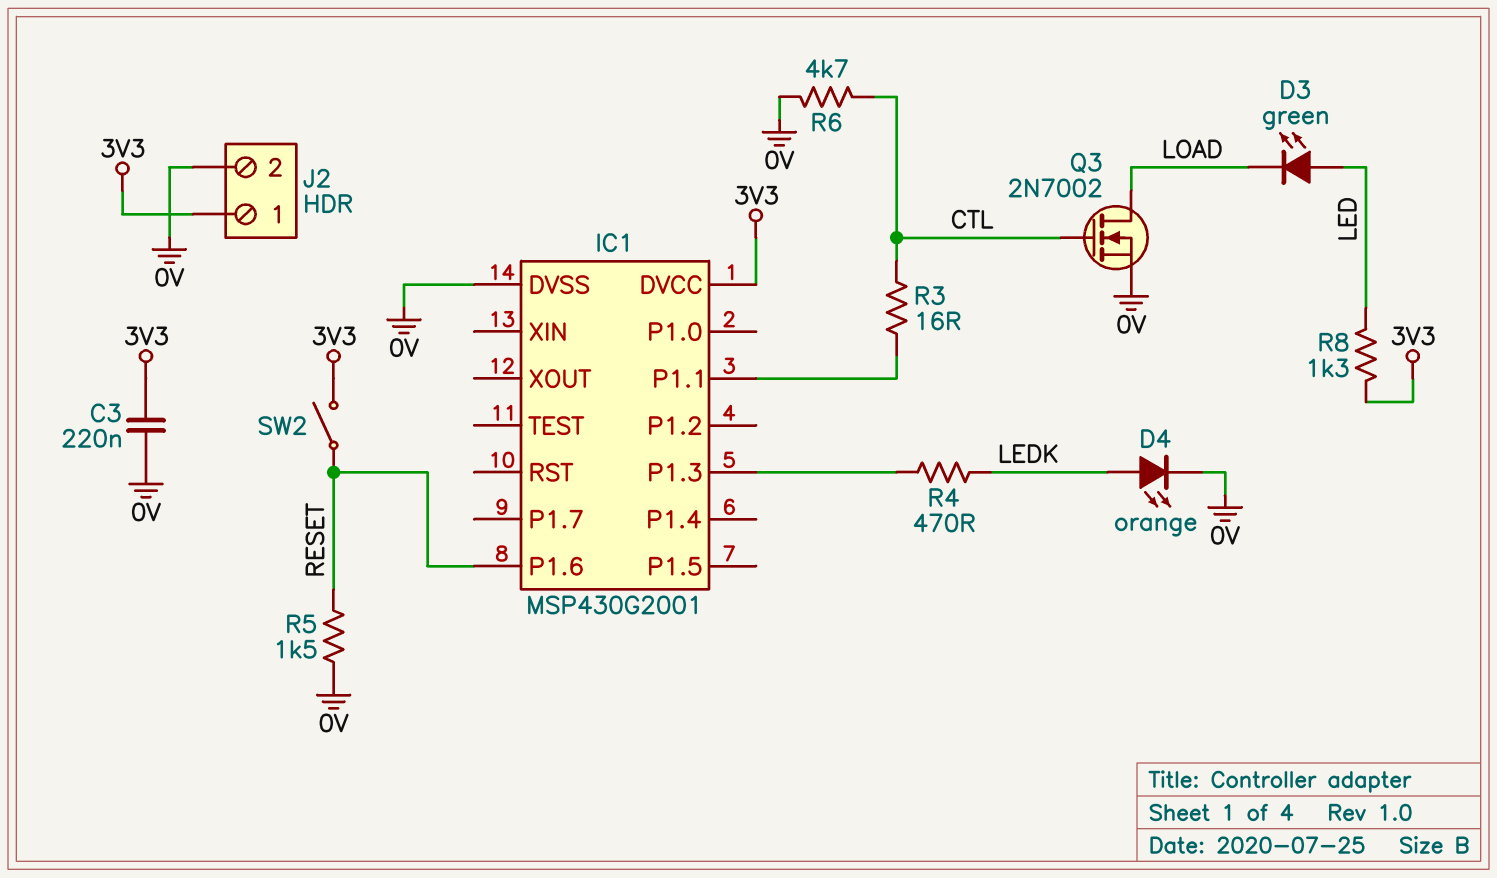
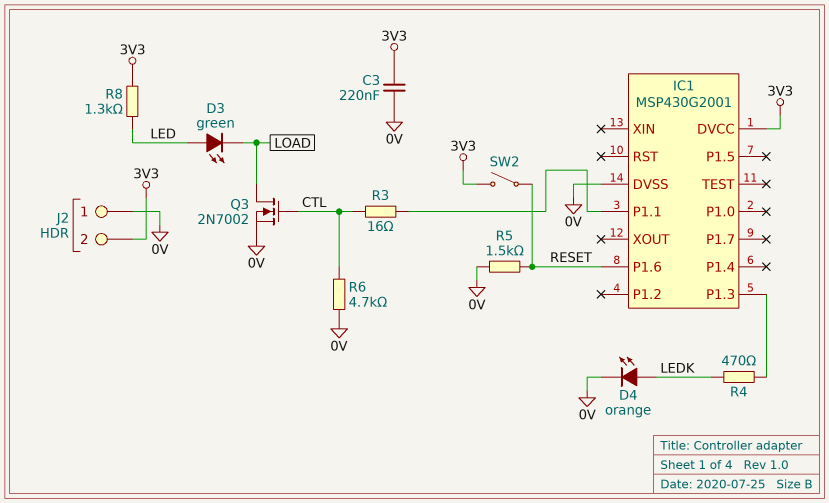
J2 pin 1: 3V3 -> 0V
J2 pin 2: 0V -> 3V3

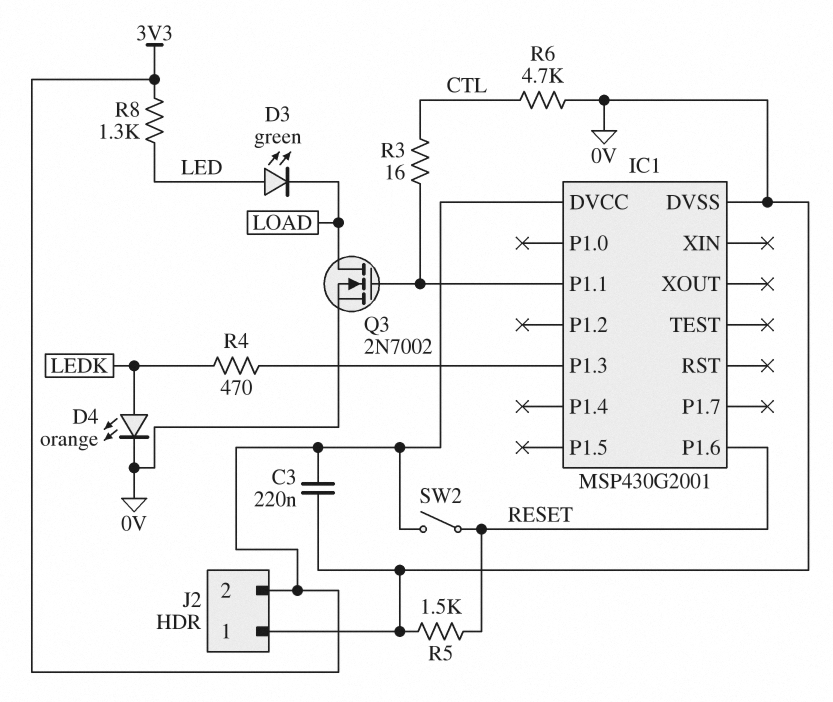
Q3: NMOS 2N7002 (G CTL, D LOAD, S 0V) -> NMOS 2N7002 (G IC1/P1.1, D LOAD, S 0V)

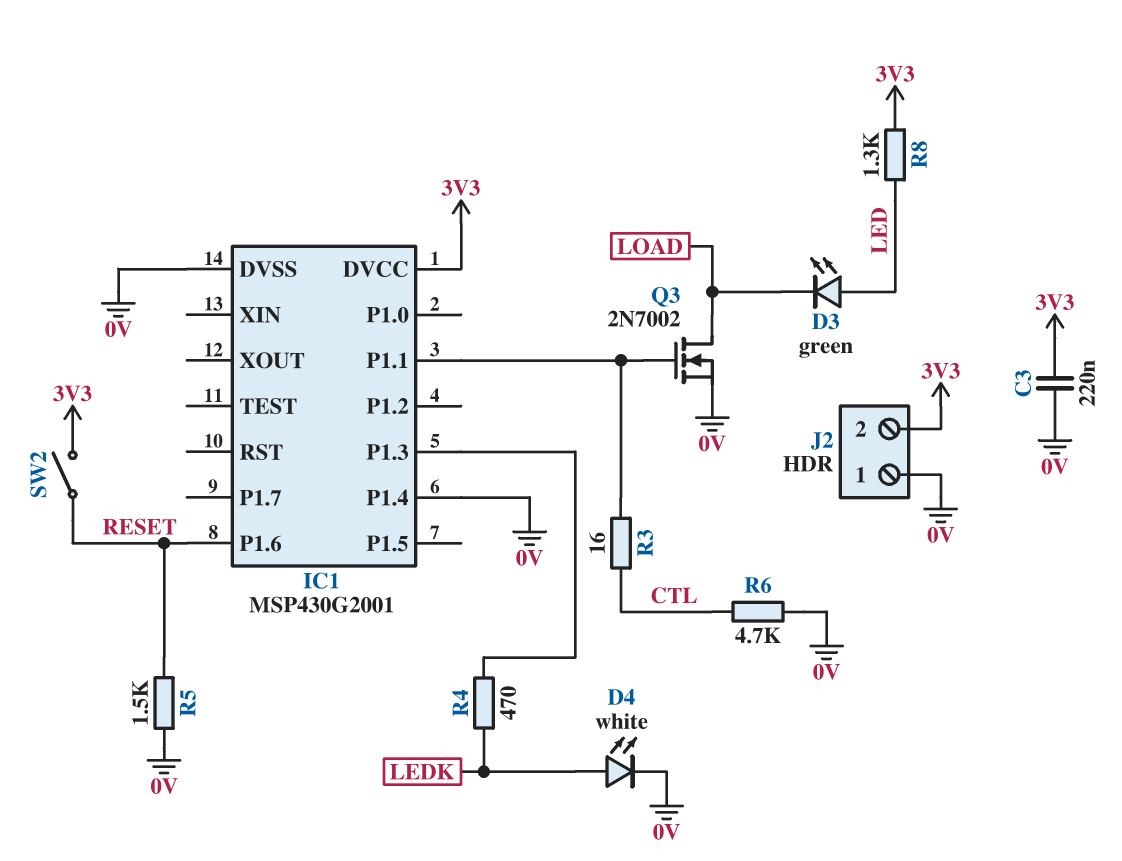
D4: LED orange (A LEDK, K 0V) -> LED white (A LEDK, K 0V)
IC1 pin P1.4: none -> 0V

